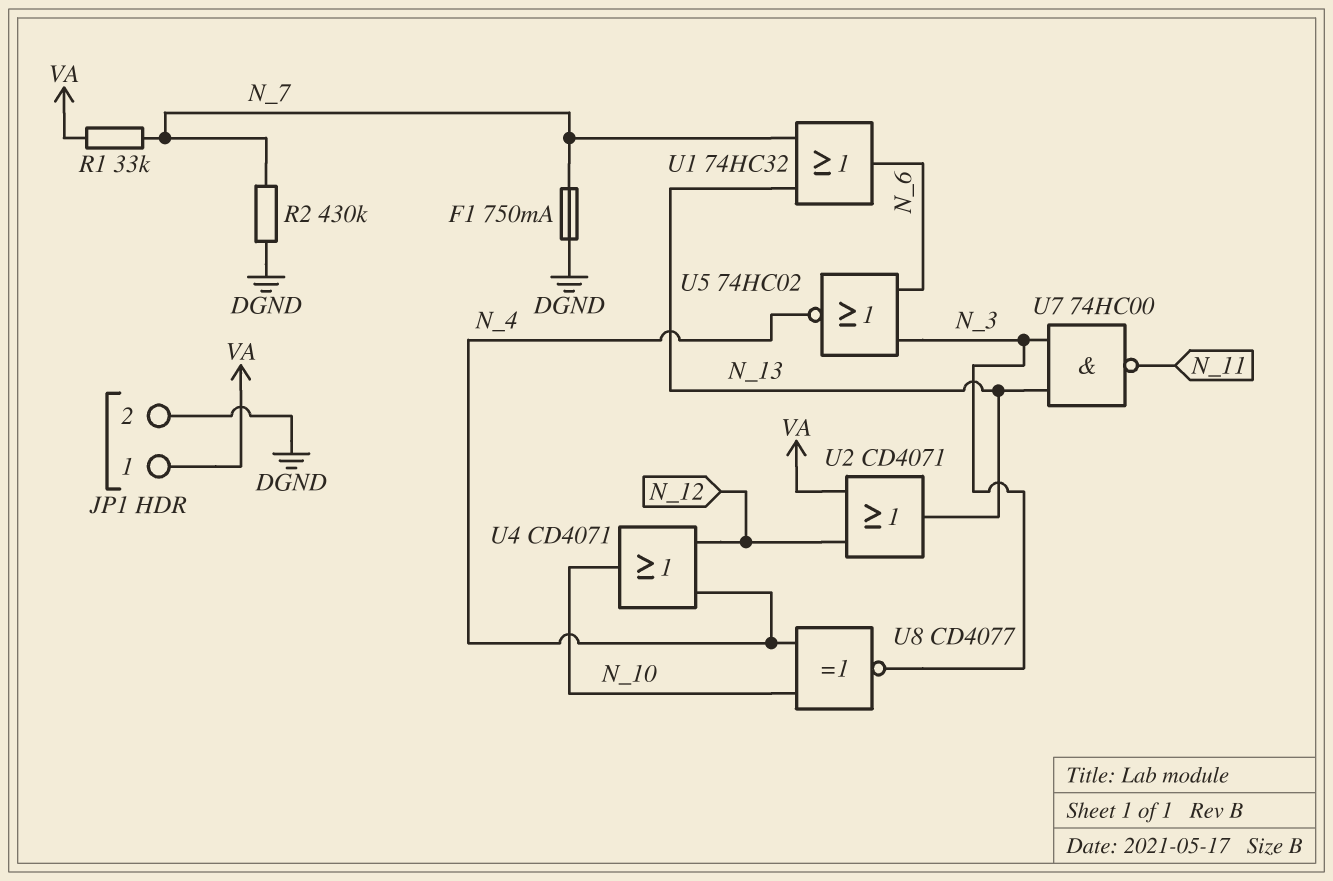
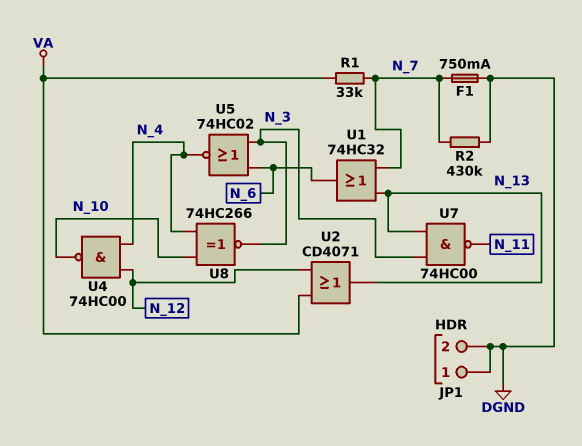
JP1 pin 1: VA -> DGND
U4: OR CD4071 (in N_4, in N_12, out N_10) -> NAND 74HC00 (in N_4, in N_12, out N_10)
U8: XNOR CD4077 (in N_4, in N_10, out N_3) -> XNOR 74HC266 (in N_4, in N_10, out N_3)

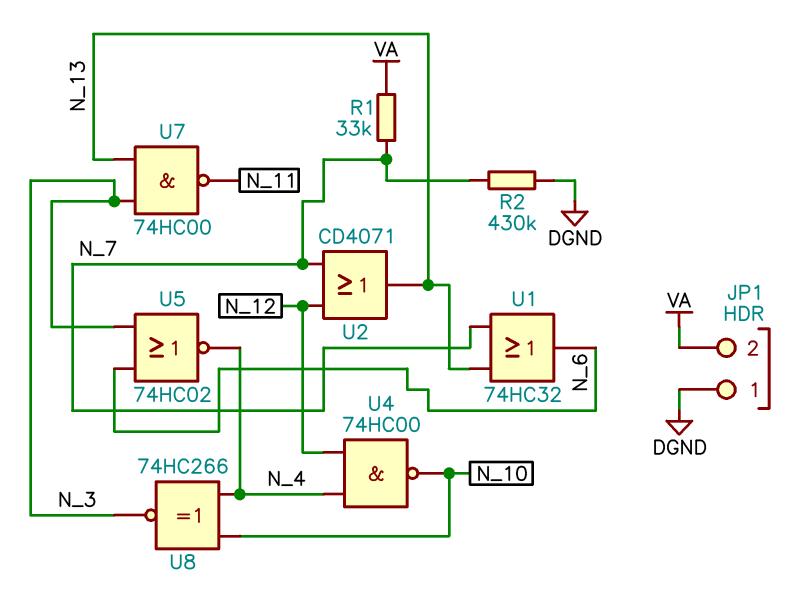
F1: 750mA (DGND, N_7) -> none
JP1 pin 2: DGND -> VA
U2: OR CD4071 (in N_12, in VA, out N_13) -> OR CD4071 (in N_7, in N_12, out N_13)

